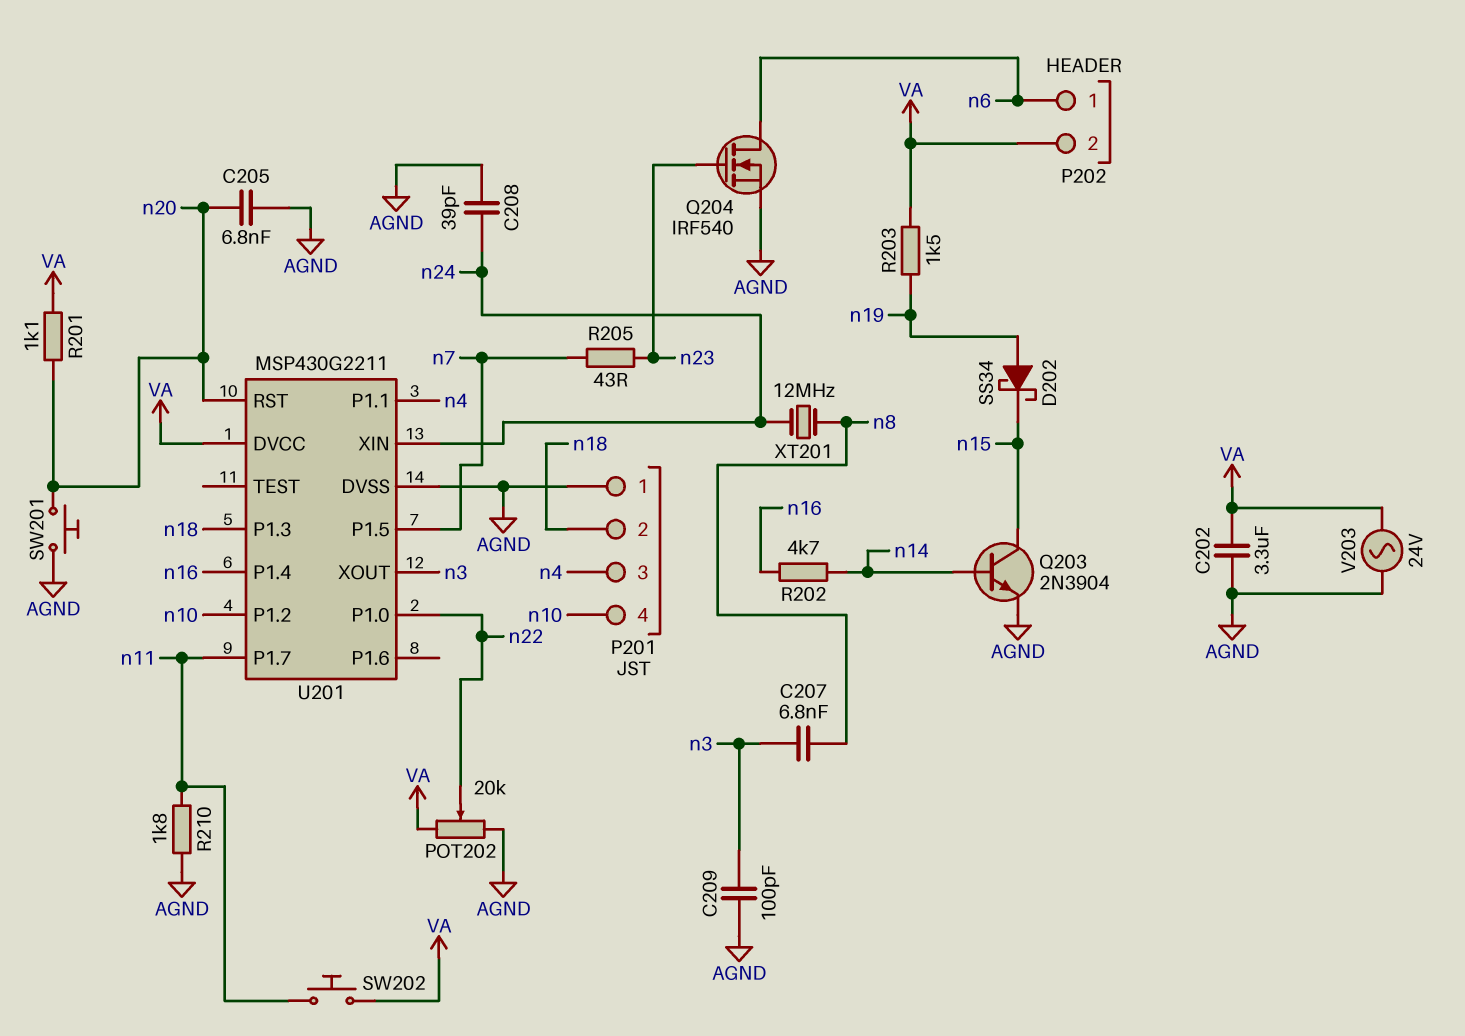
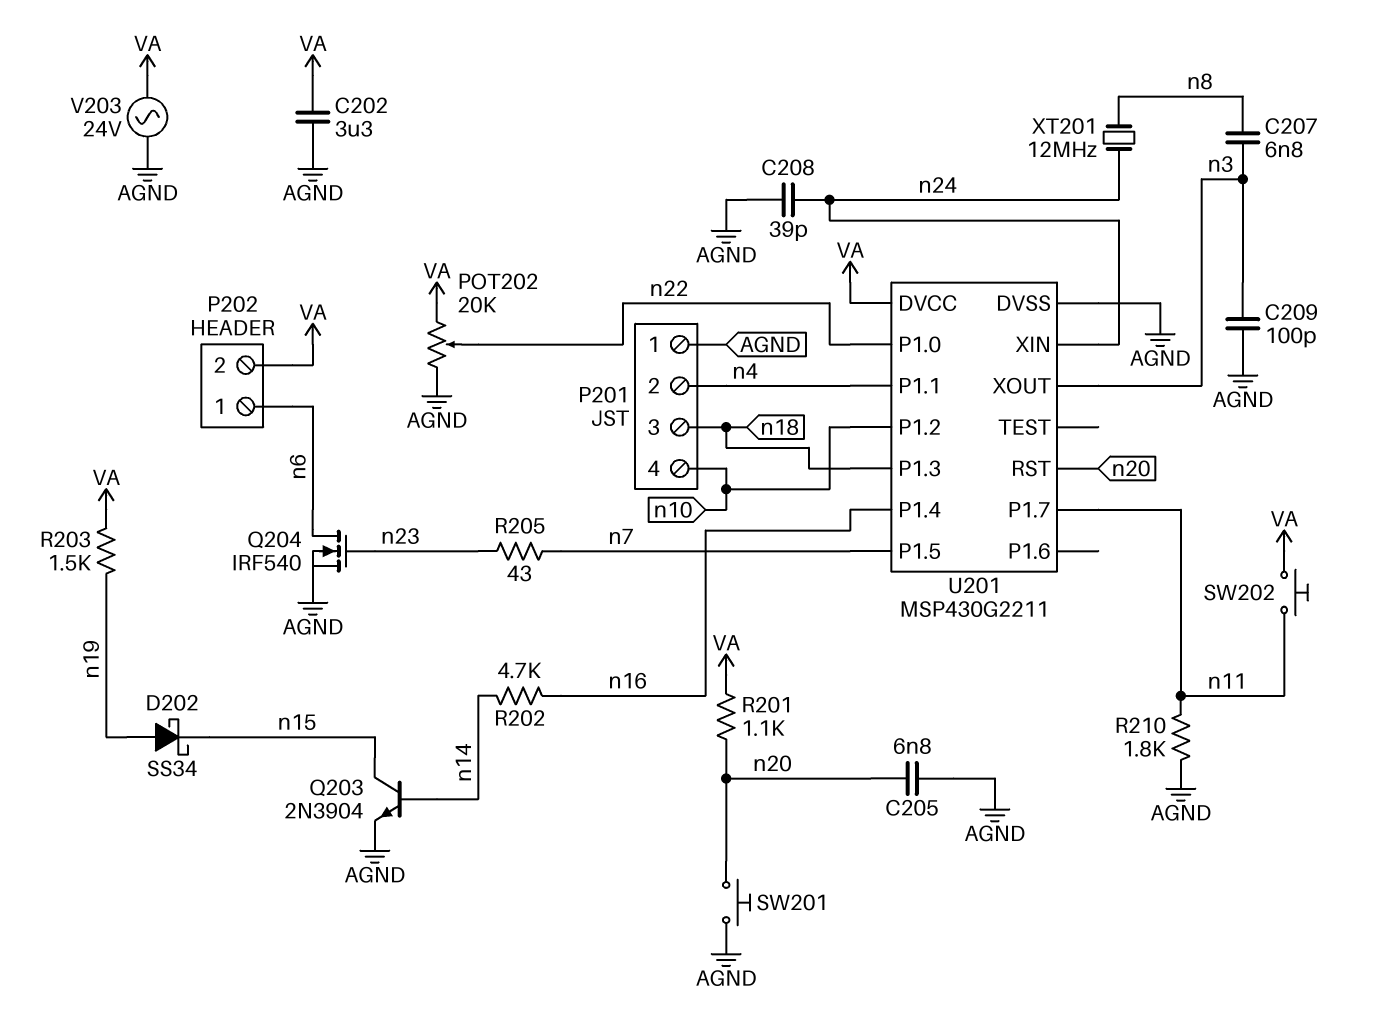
P201 pin 2: n18 -> n4
P201 pin 3: n4 -> n18

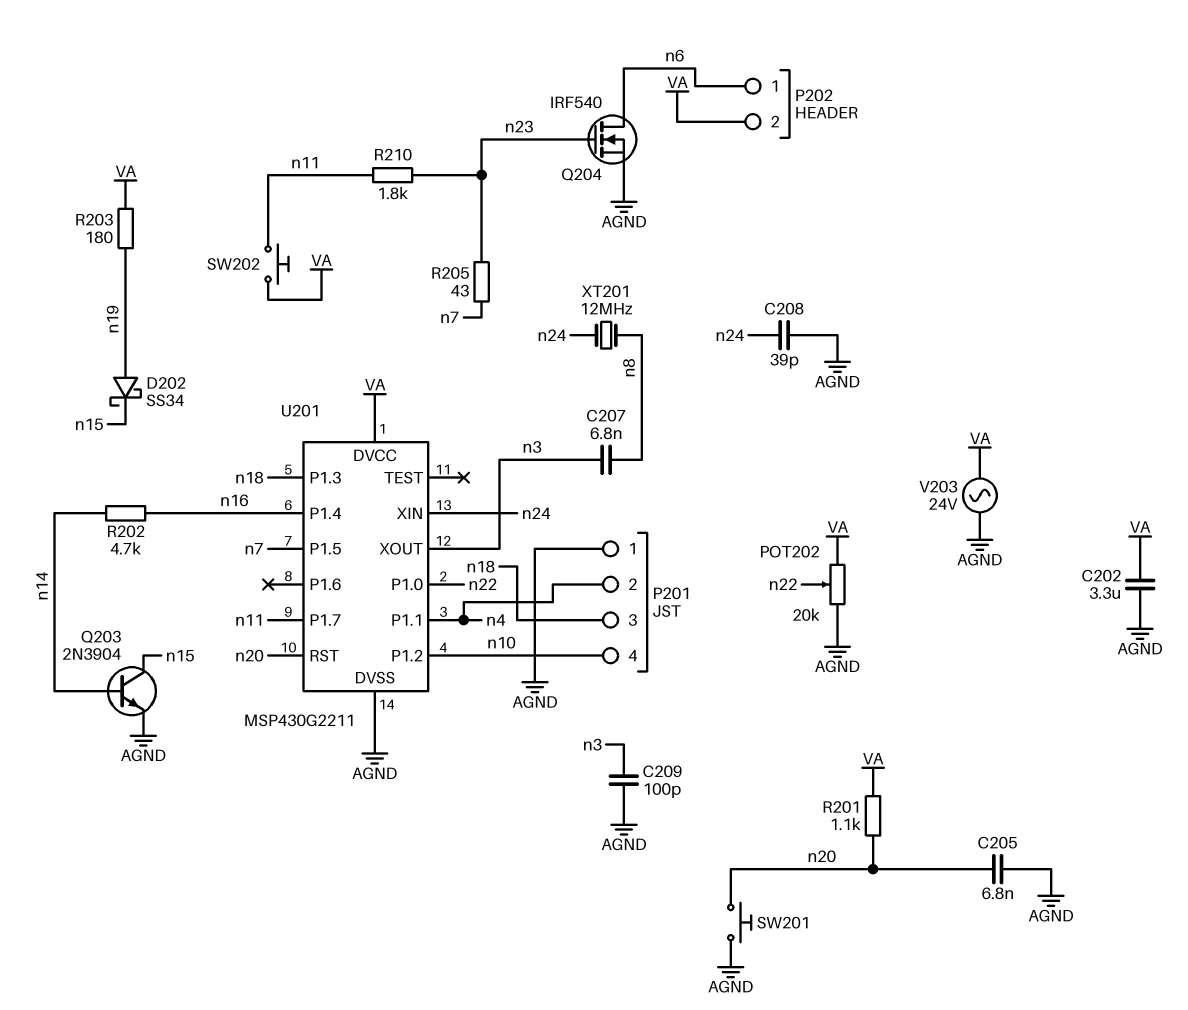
R203: 1.5k (VA, n19) -> 180 (VA, n19)
R210: 1.8k (AGND, n11) -> 1.8k (n11, n23)

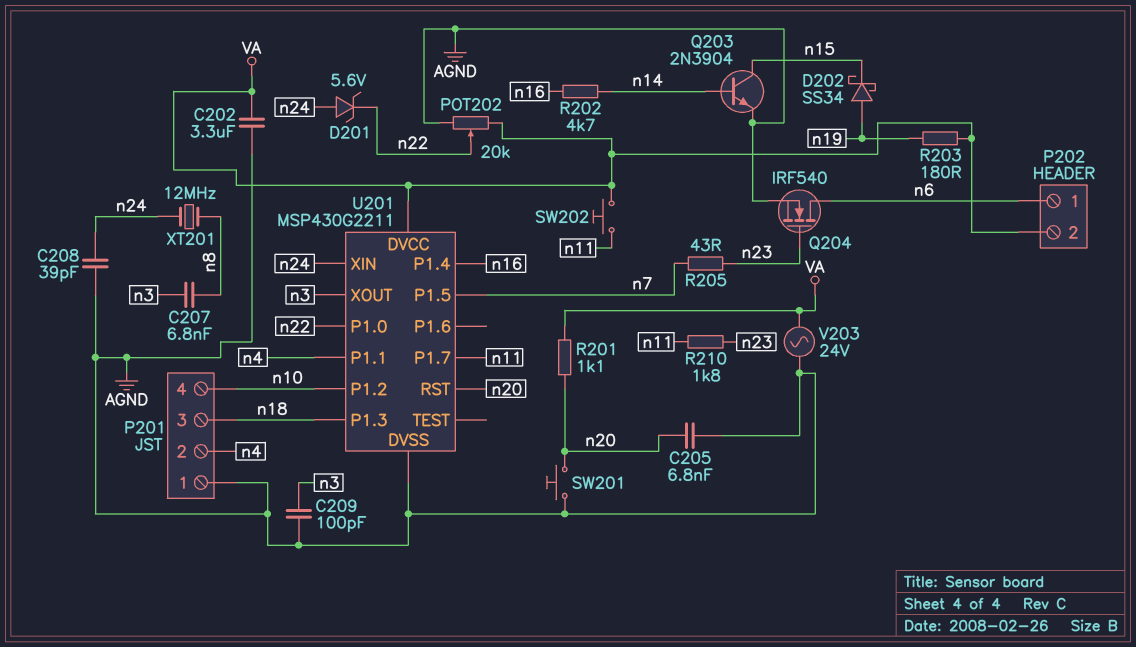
D201: none -> zener 5.6V (A n24, K n22)

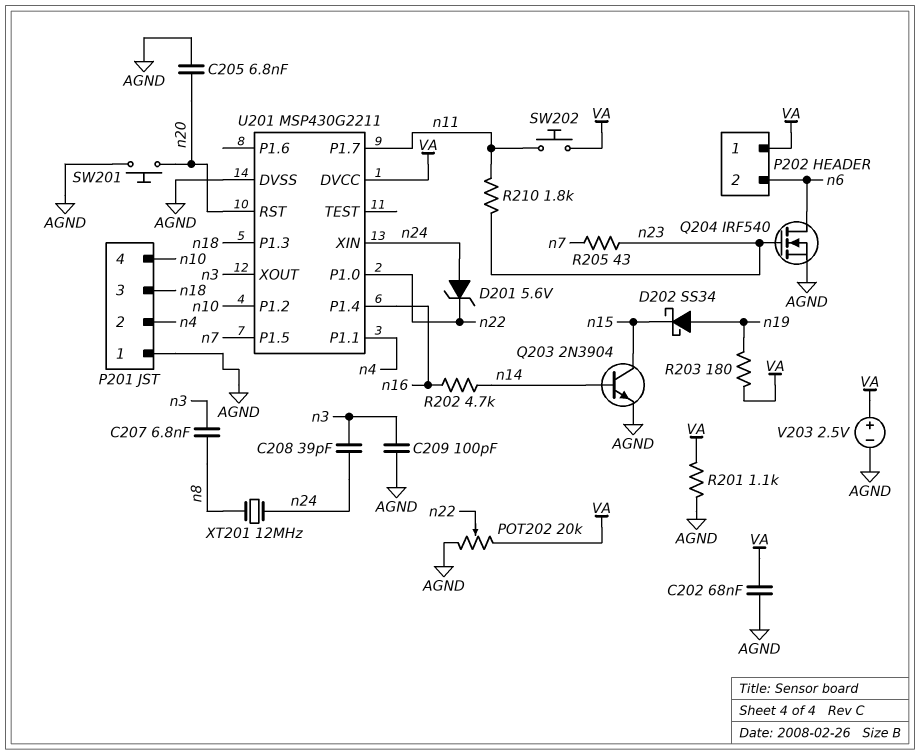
C202: 3.3uF (AGND, VA) -> 68nF (AGND, VA)
C208: 39pF (AGND, n24) -> 39pF (n3, n24)
P202 pin 1: n6 -> VA
P202 pin 2: VA -> n6
R201: 1.1k (VA, n20) -> 1.1k (AGND, VA)
V203: AC 24V (AGND, VA) -> 2.5V (plus VA, minus AGND)

